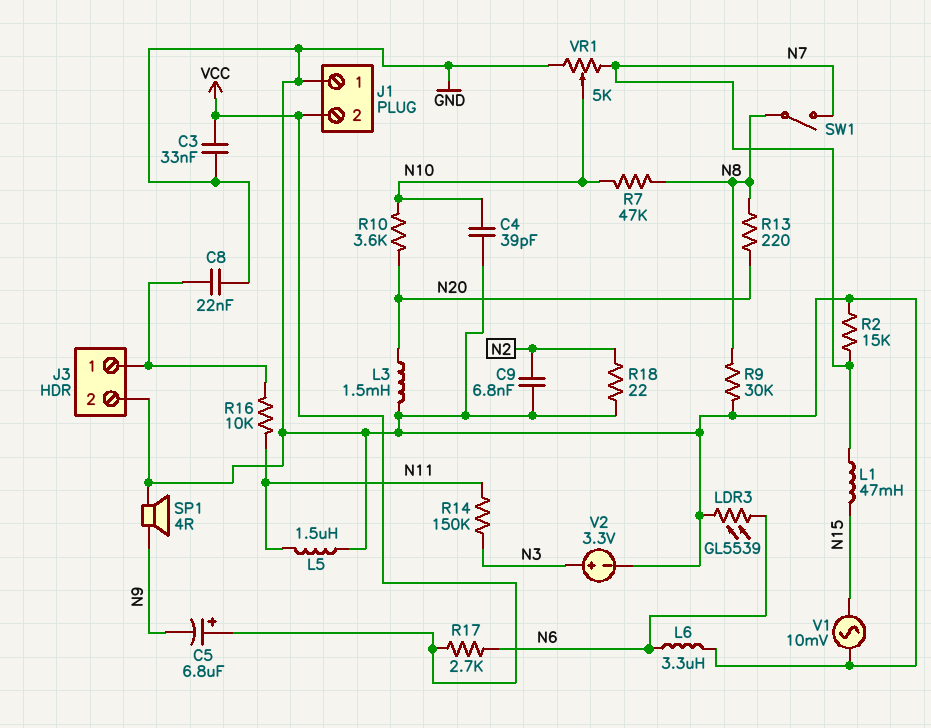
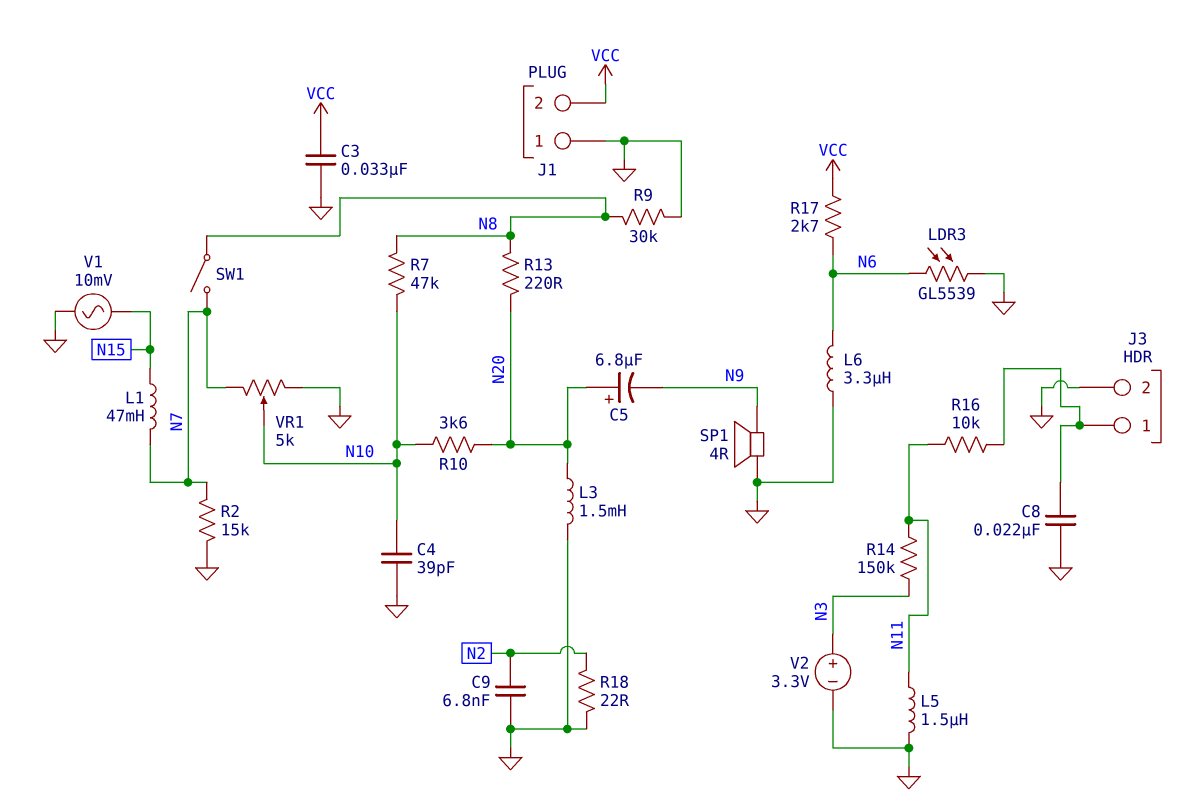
C5: 6.8uF (plus VCC, minus N9) -> 6.8uF (plus N20, minus N9)

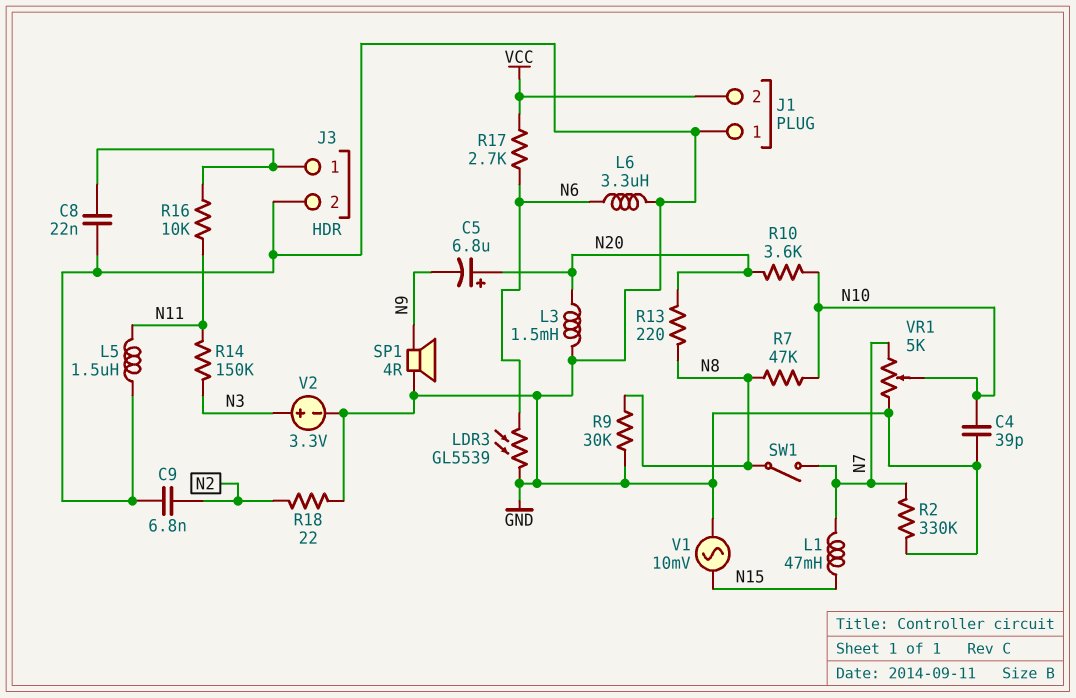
C3: 33nF (GND, VCC) -> none
R2: 15k (GND, N7) -> 330k (GND, N7)

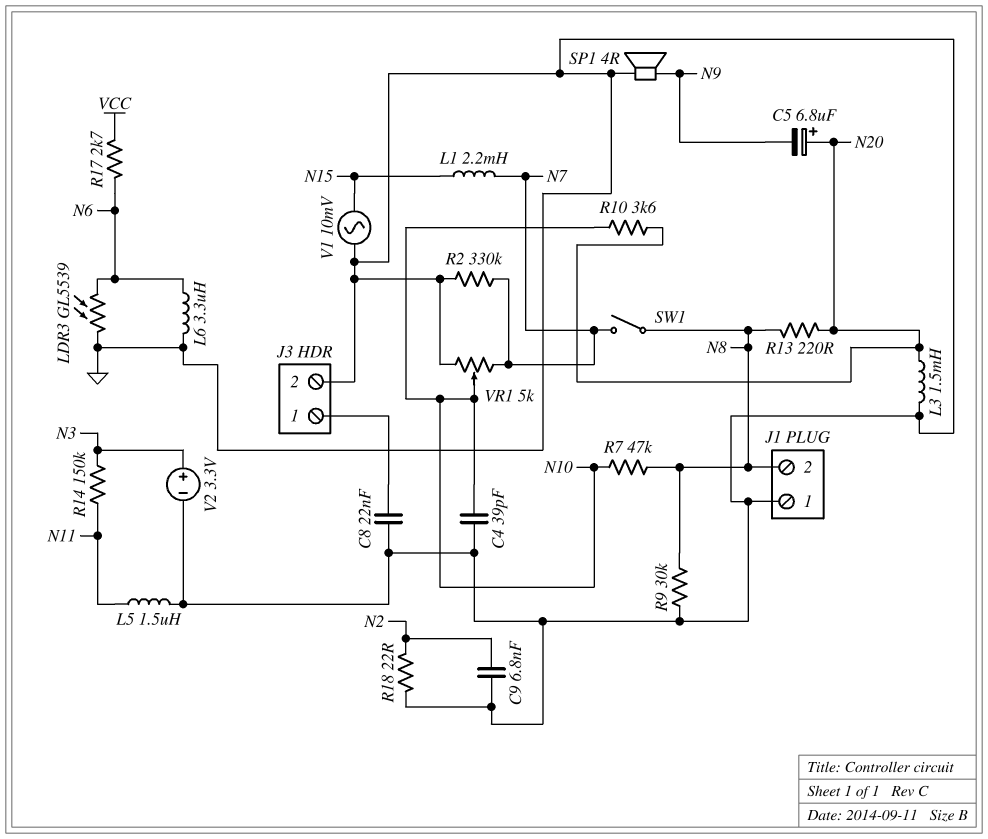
J1 pin 2: VCC -> N8
L1: 47mH (N7, N15) -> 2.2mH (N7, N15)
R16: 10k (J3/1, N11) -> none

